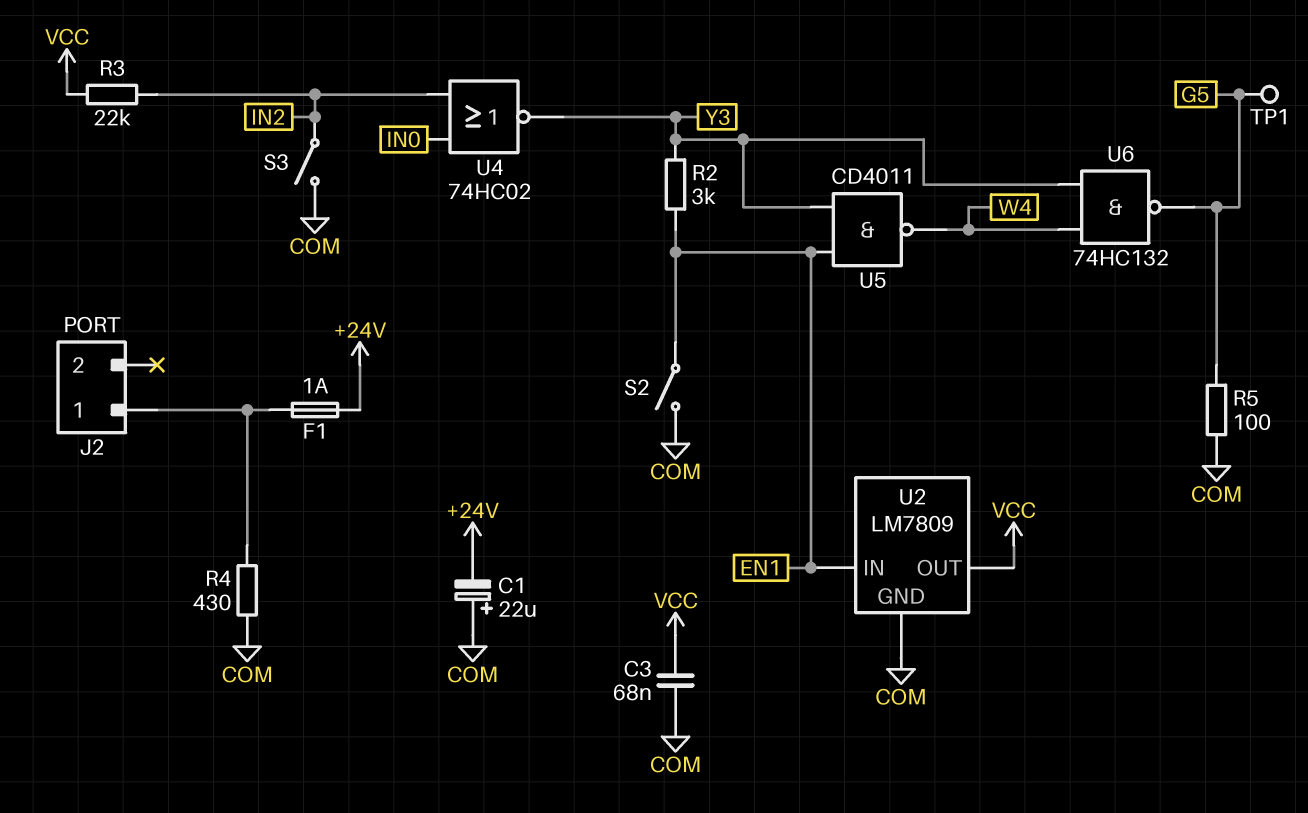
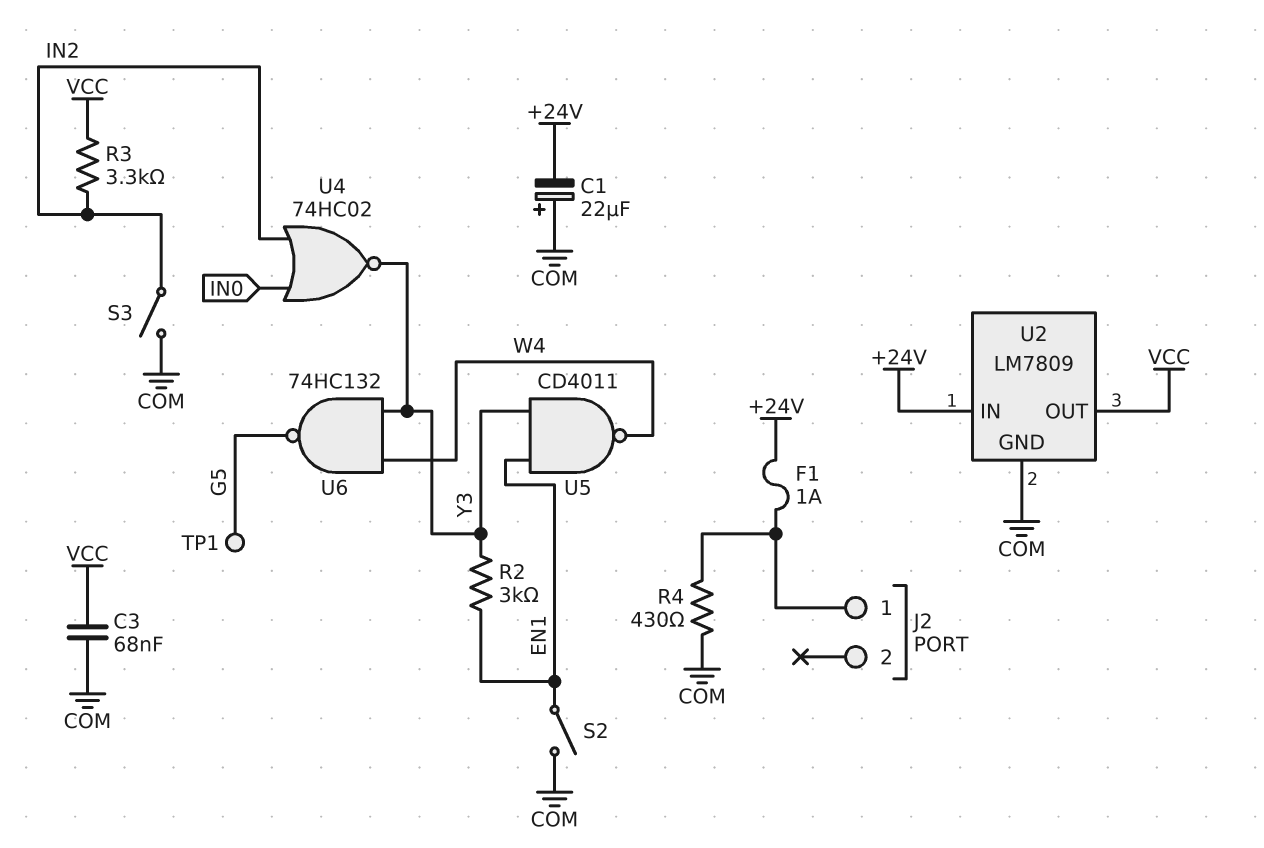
R3: 22k (IN2, VCC) -> 3.3k (IN2, VCC)
R5: 100 (COM, G5) -> none
U2 pin IN: EN1 -> +24V

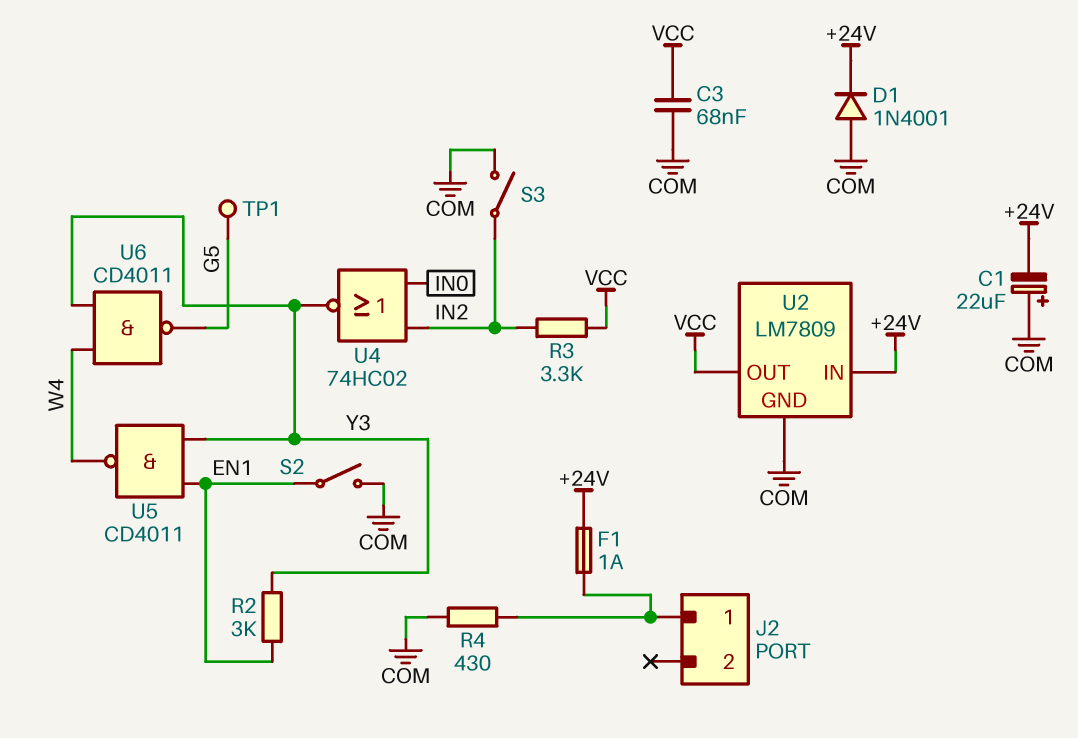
D1: none -> diode 1N4001 (A COM, K +24V)
U6: NAND 74HC132 (in W4, in Y3, out G5) -> NAND CD4011 (in W4, in Y3, out G5)

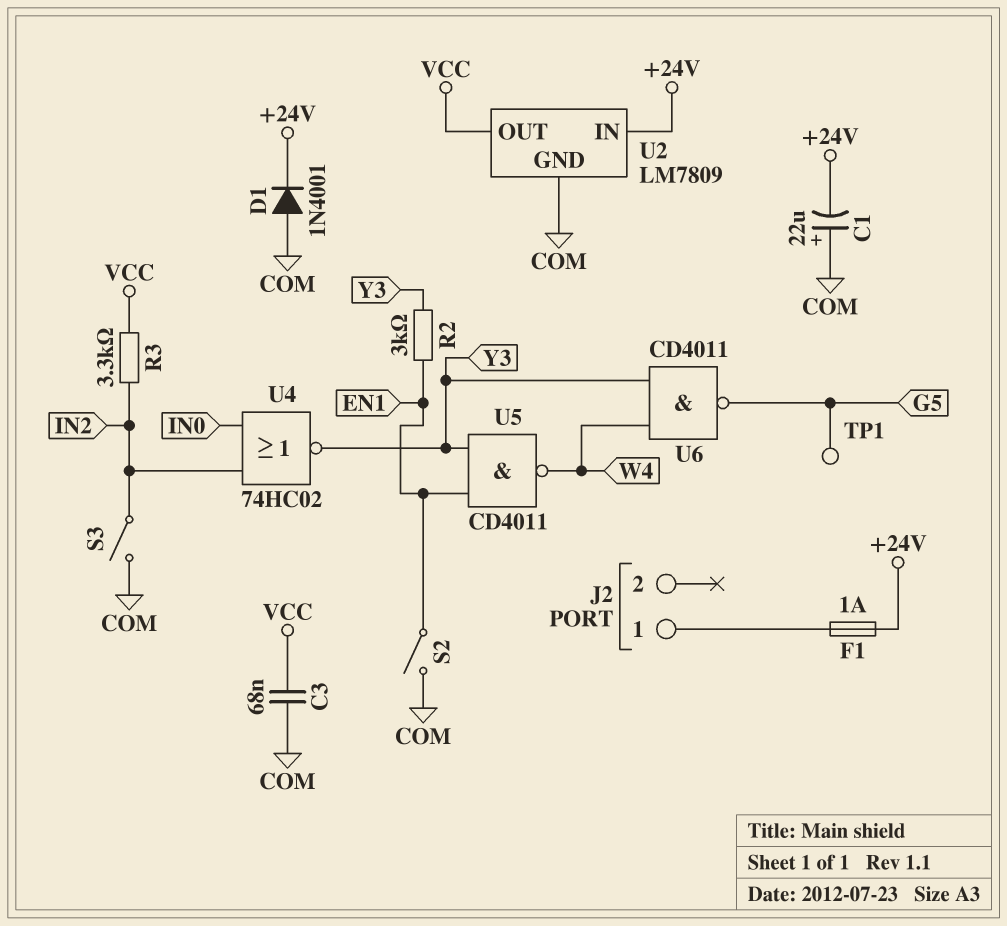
R4: 430 (COM, J2/1) -> none

